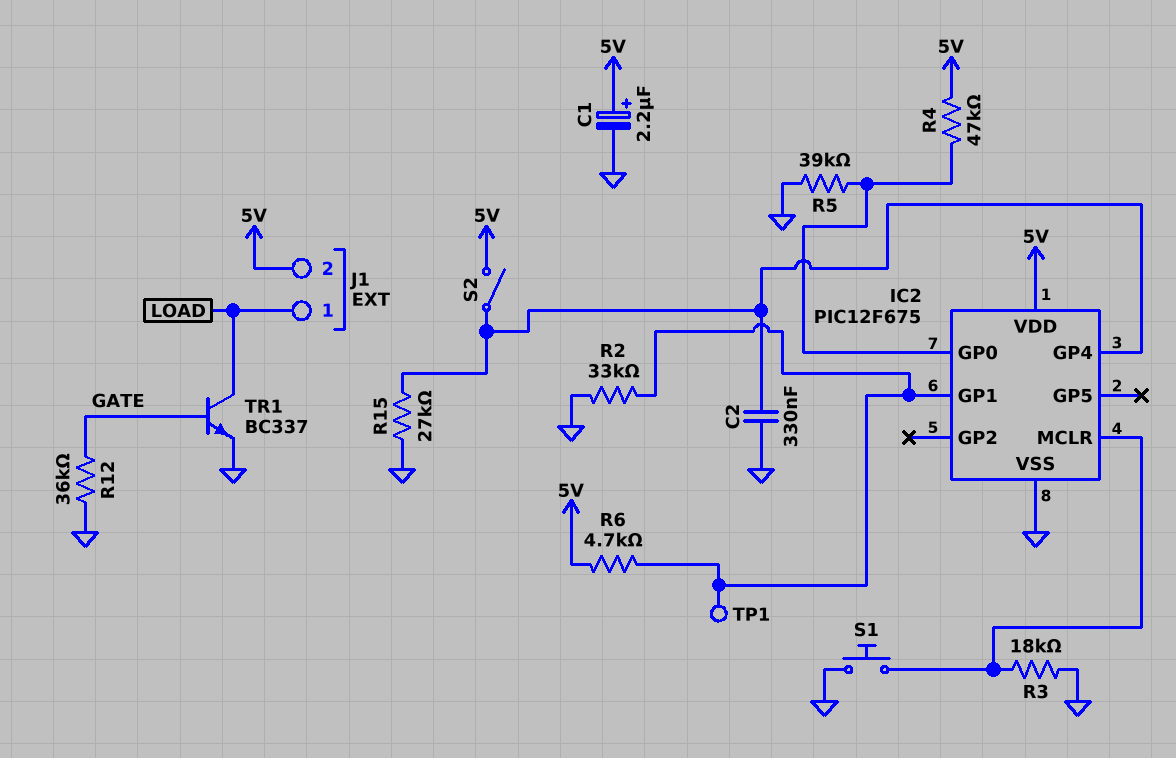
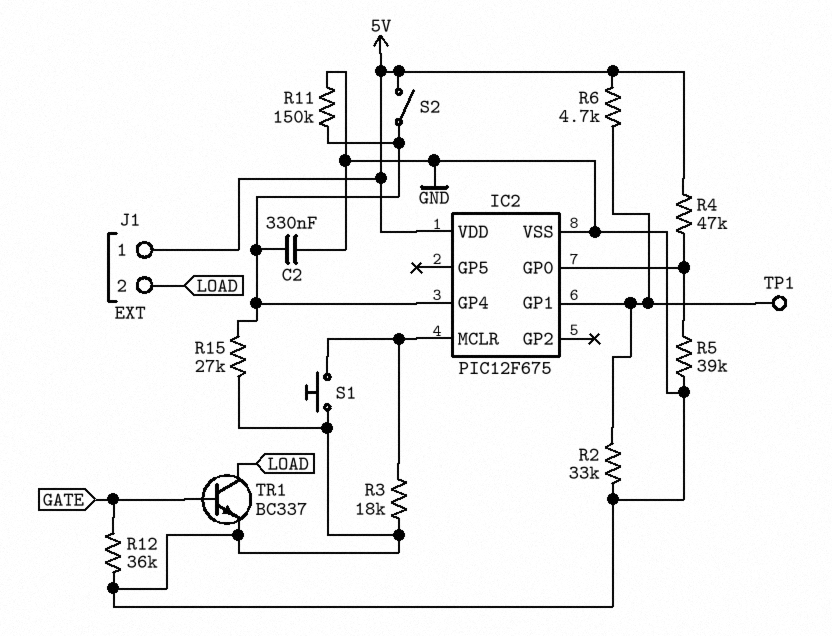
C1: 2.2uF (plus 5V, minus GND) -> none
J1 pin 1: LOAD -> 5V
J1 pin 2: 5V -> LOAD
R11: none -> 150k (GND, IC2/GP4)

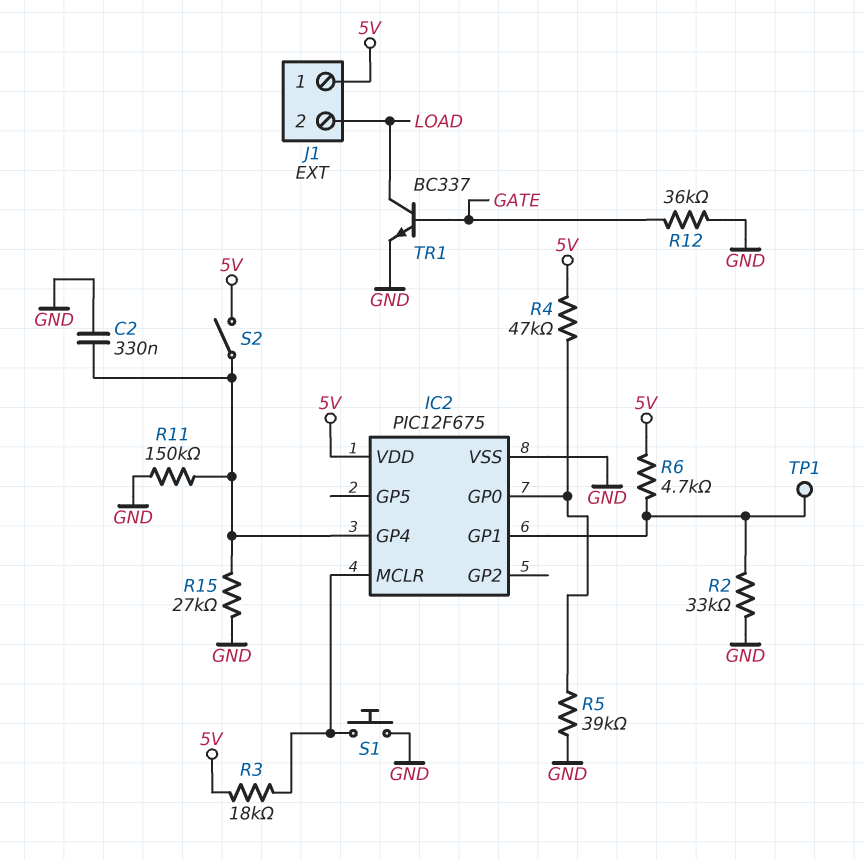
R3: 18k (GND, IC2/MCLR) -> 18k (5V, IC2/MCLR)

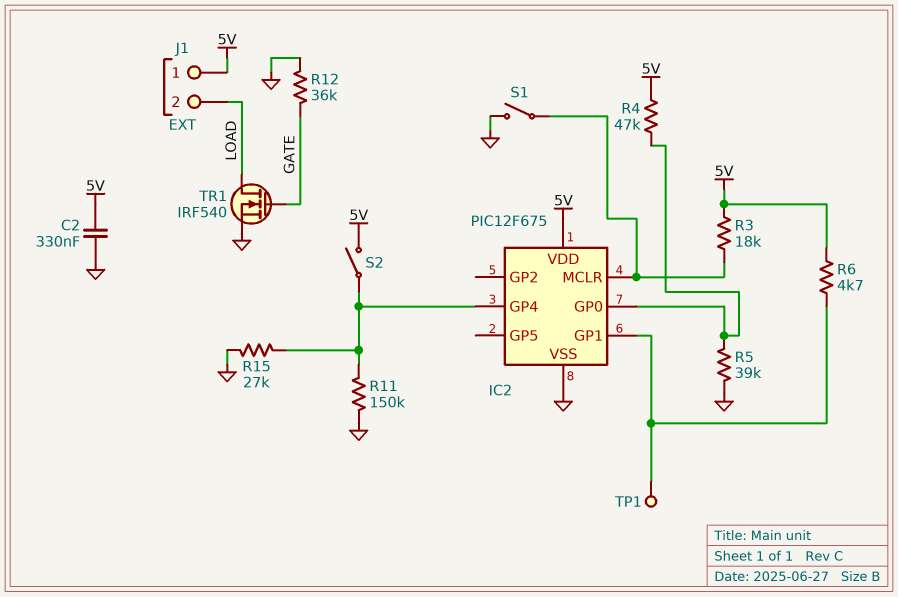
C2: 330nF (GND, IC2/GP4) -> 330nF (5V, GND)
R2: 33k (GND, IC2/GP1) -> none
S1: button (GND, IC2/MCLR) -> switch (GND, IC2/MCLR)
TR1: NPN BC337 (B GATE, C LOAD, E GND) -> NMOS IRF540 (G GATE, D LOAD, S GND)

